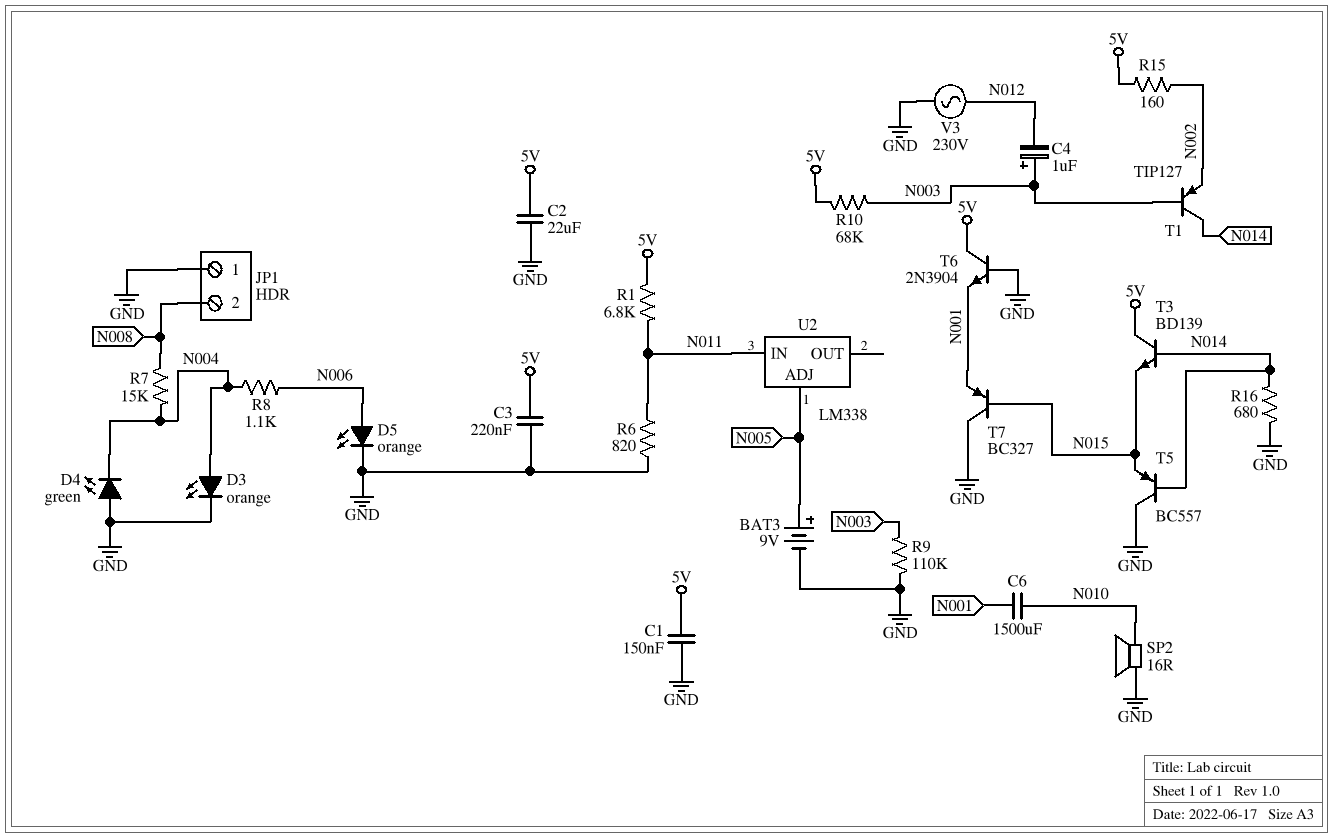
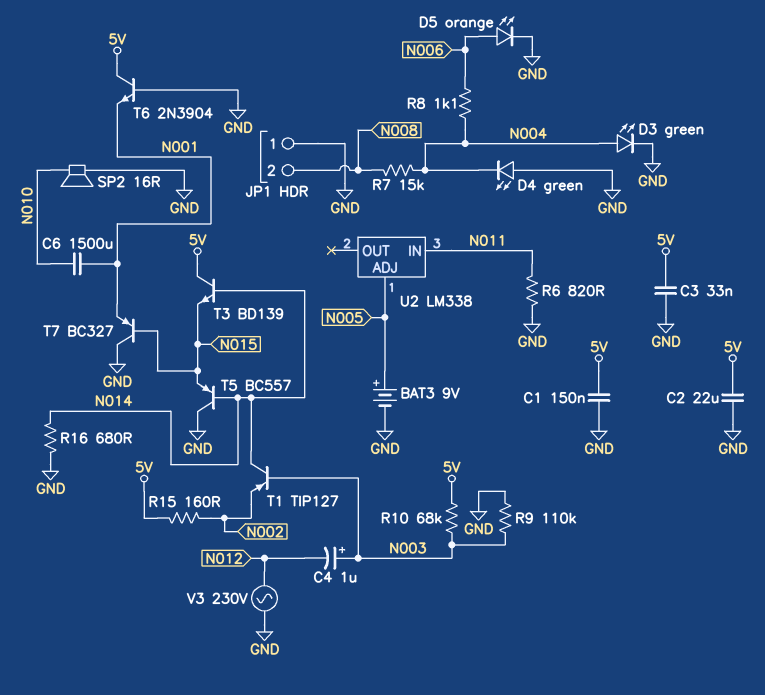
C3: 220nF (5V, GND) -> 33nF (5V, GND)
D3: LED orange (A N004, K GND) -> LED green (A N004, K GND)
R1: 6.8k (5V, N011) -> none

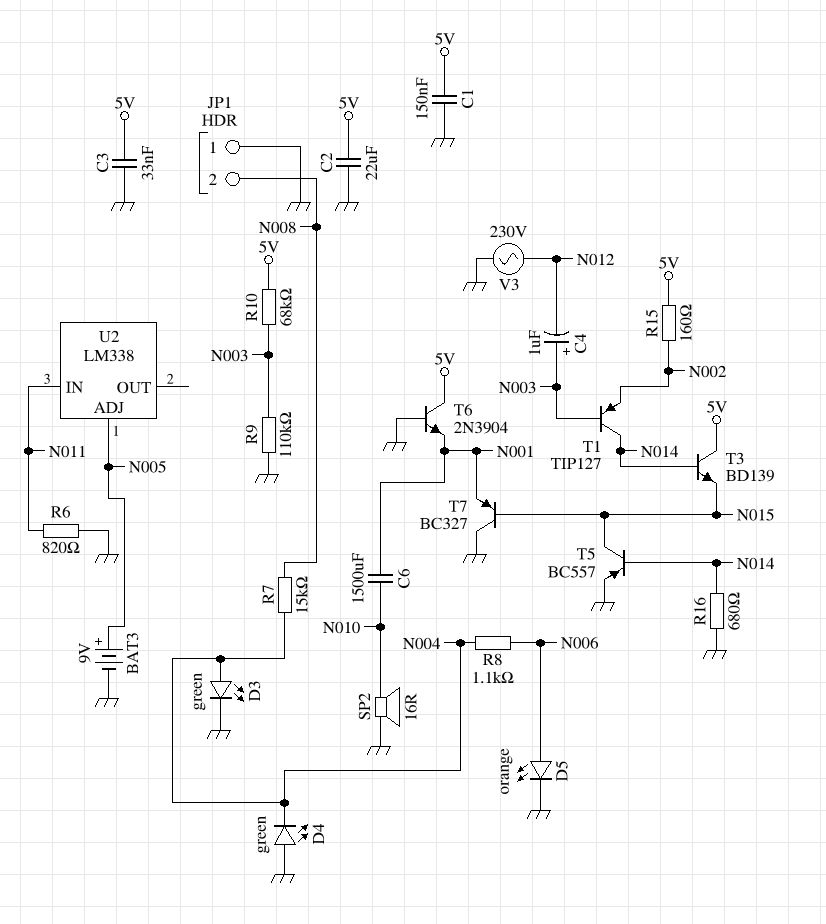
T5: PNP BC557 (B N014, C GND, E N015) -> PNP BC557 (B N014, C N015, E GND)

